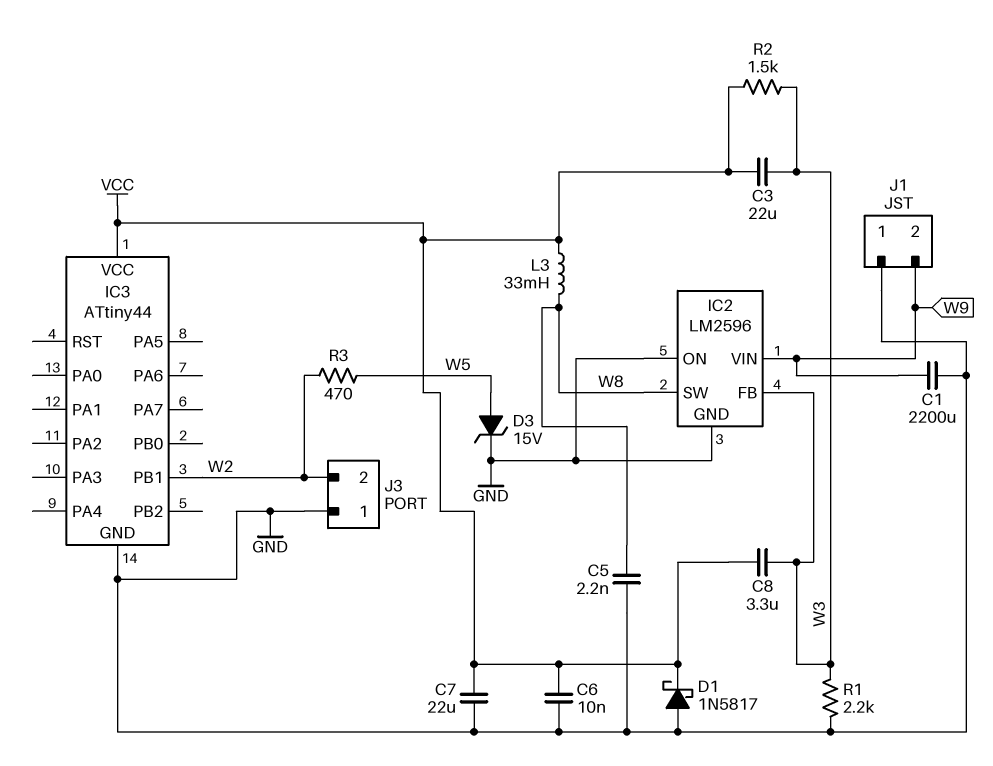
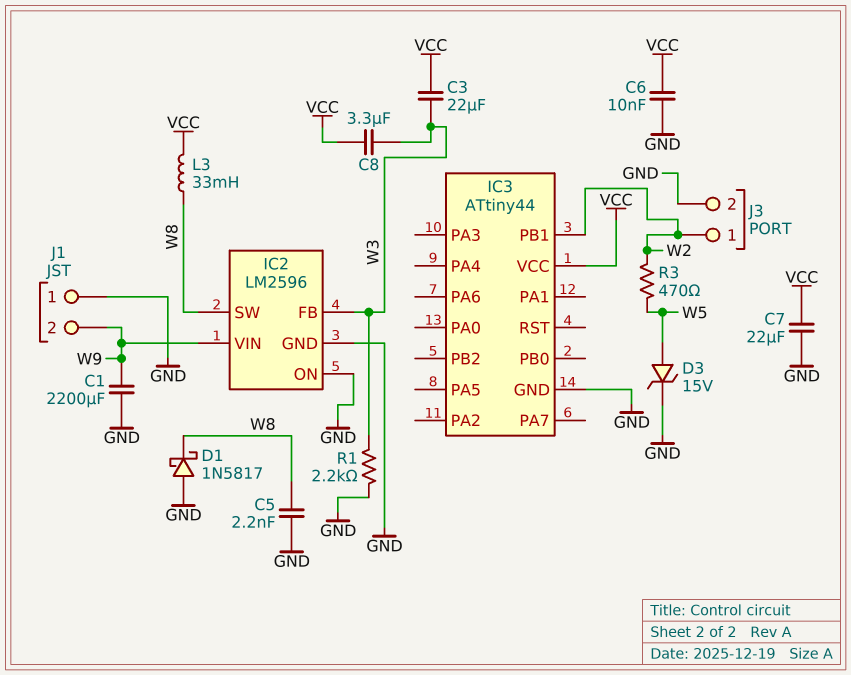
D1: schottky 1N5817 (A GND, K VCC) -> schottky 1N5817 (A GND, K W8)
J3 pin 1: GND -> W2
J3 pin 2: W2 -> GND
R2: 1.5k (VCC, W3) -> none

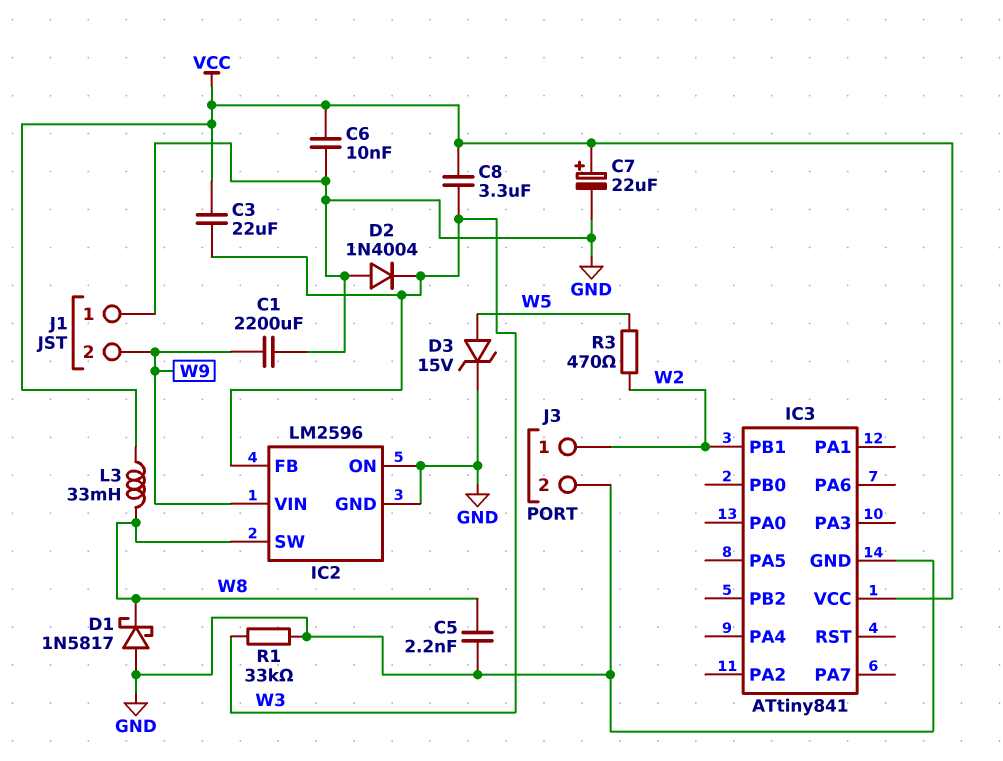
C7: 22uF (GND, VCC) -> 22uF (plus VCC, minus GND)
D2: none -> diode 1N4004 (A GND, K W3)
IC3: ATtiny44 -> ATtiny841
R1: 2.2k (GND, W3) -> 33k (GND, W3)

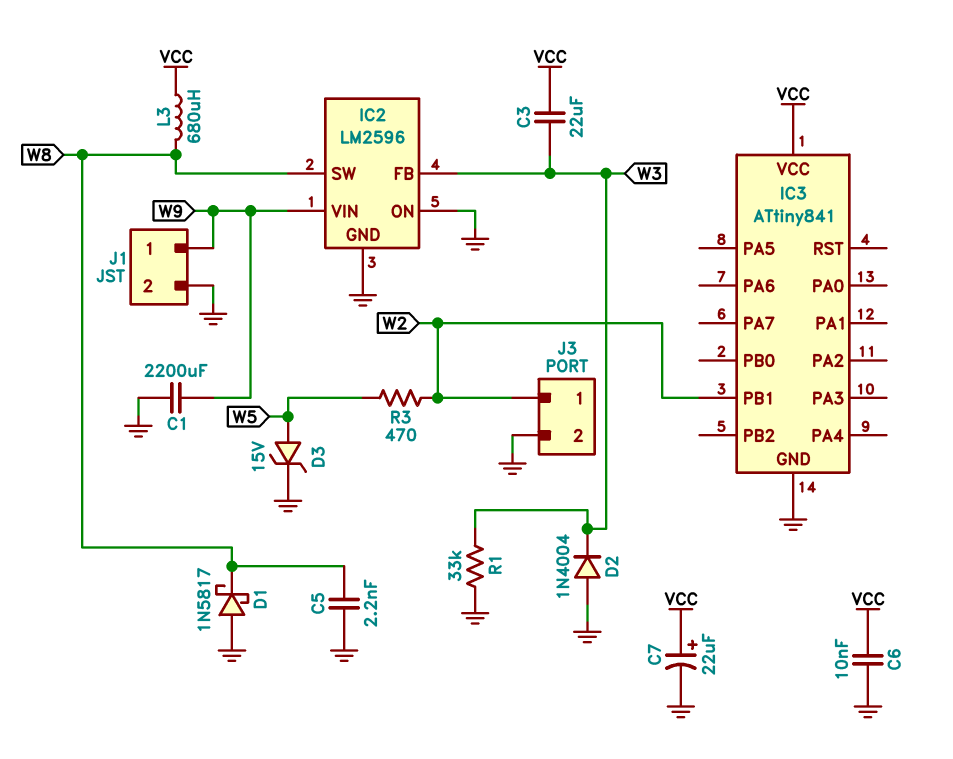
C8: 3.3uF (VCC, W3) -> none
J1 pin 1: GND -> W9
J1 pin 2: W9 -> GND
L3: 33mH (VCC, W8) -> 680uH (VCC, W8)

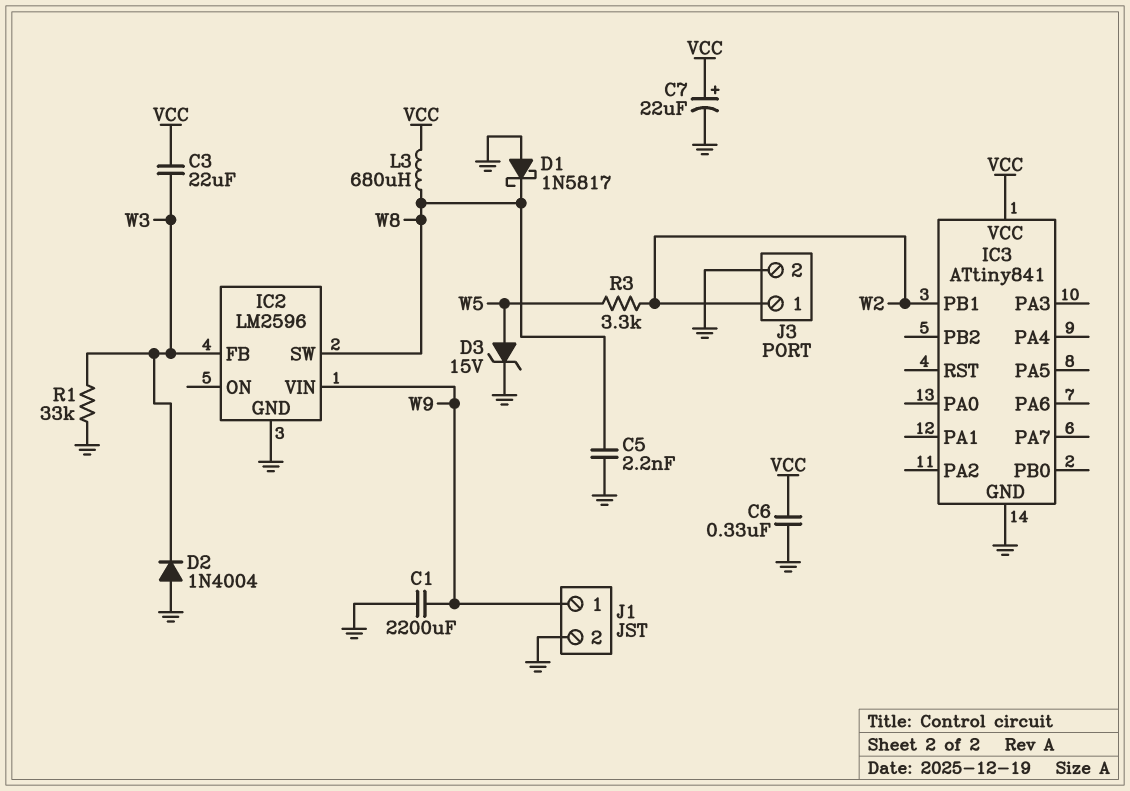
C6: 10nF (GND, VCC) -> 330nF (GND, VCC)
IC2 pin ON: GND -> none
R3: 470 (W2, W5) -> 3.3k (W2, W5)

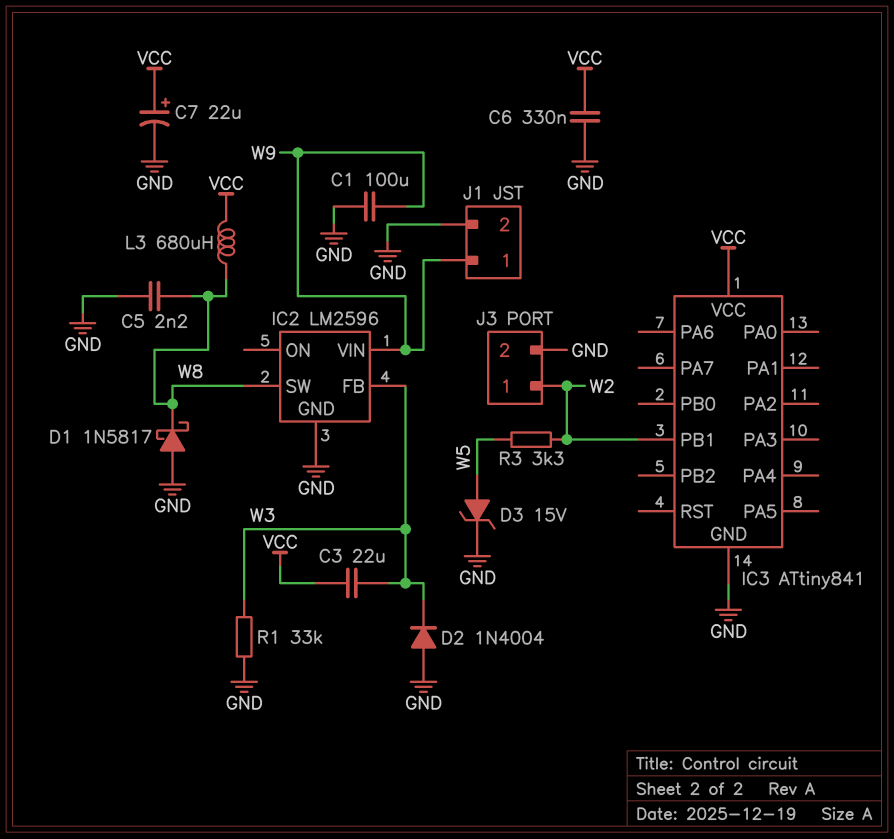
C1: 2200uF (GND, W9) -> 100uF (GND, W9)

